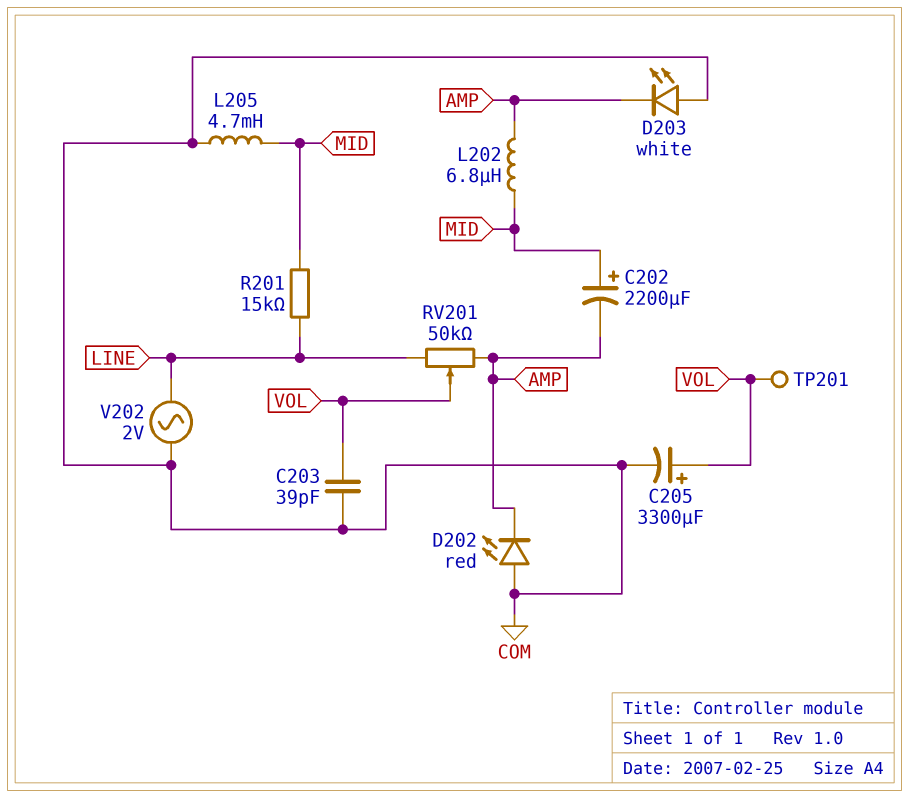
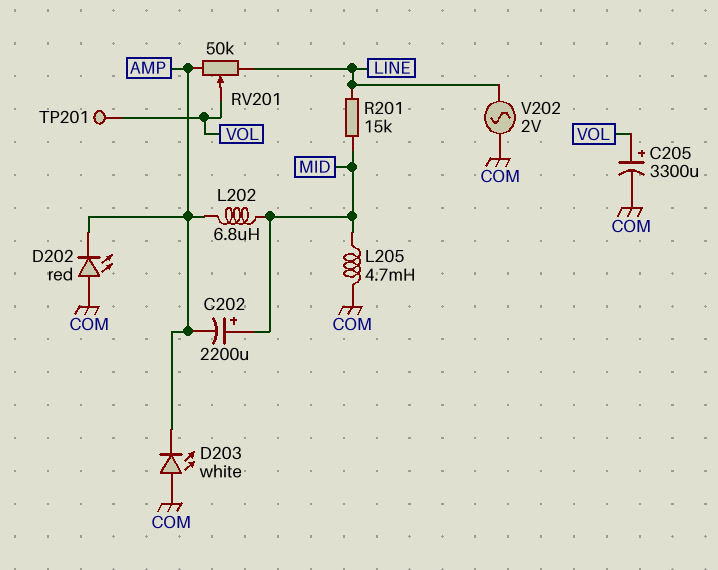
C203: 39pF (COM, VOL) -> none

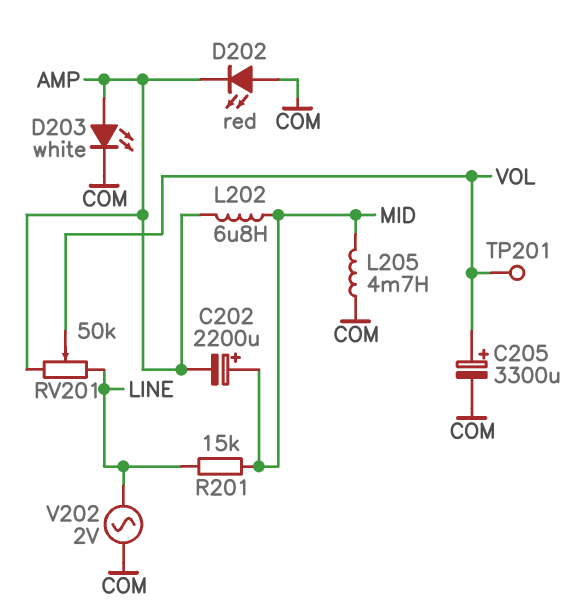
D203: LED white (A COM, K AMP) -> LED white (A AMP, K COM)

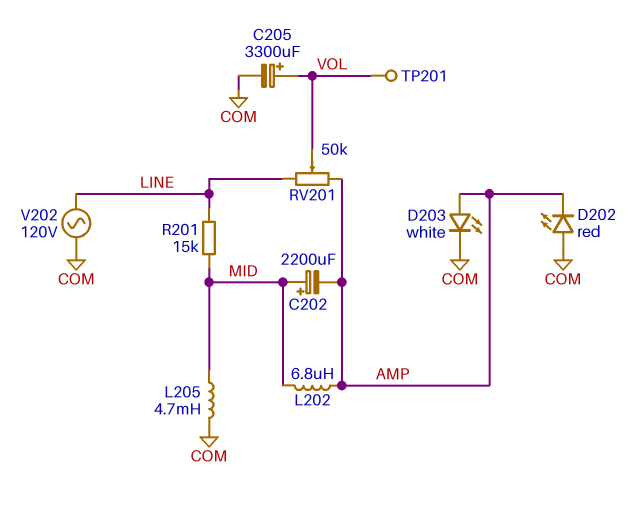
V202: AC 2V (COM, LINE) -> AC 120V (COM, LINE)

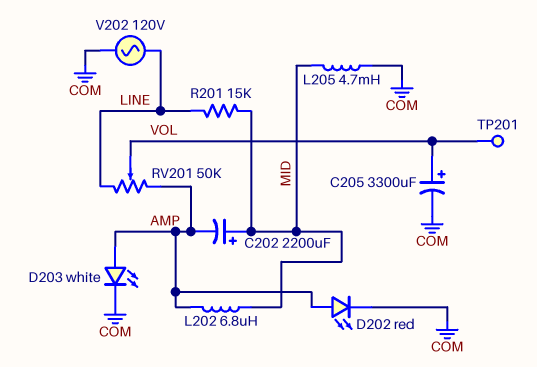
D202: LED red (A COM, K AMP) -> LED red (A AMP, K COM)

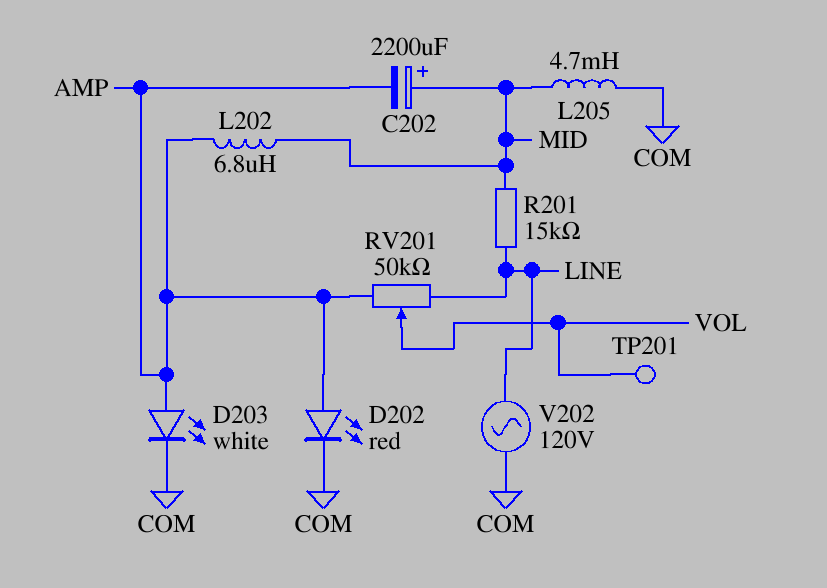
C205: 3300uF (plus VOL, minus COM) -> none

